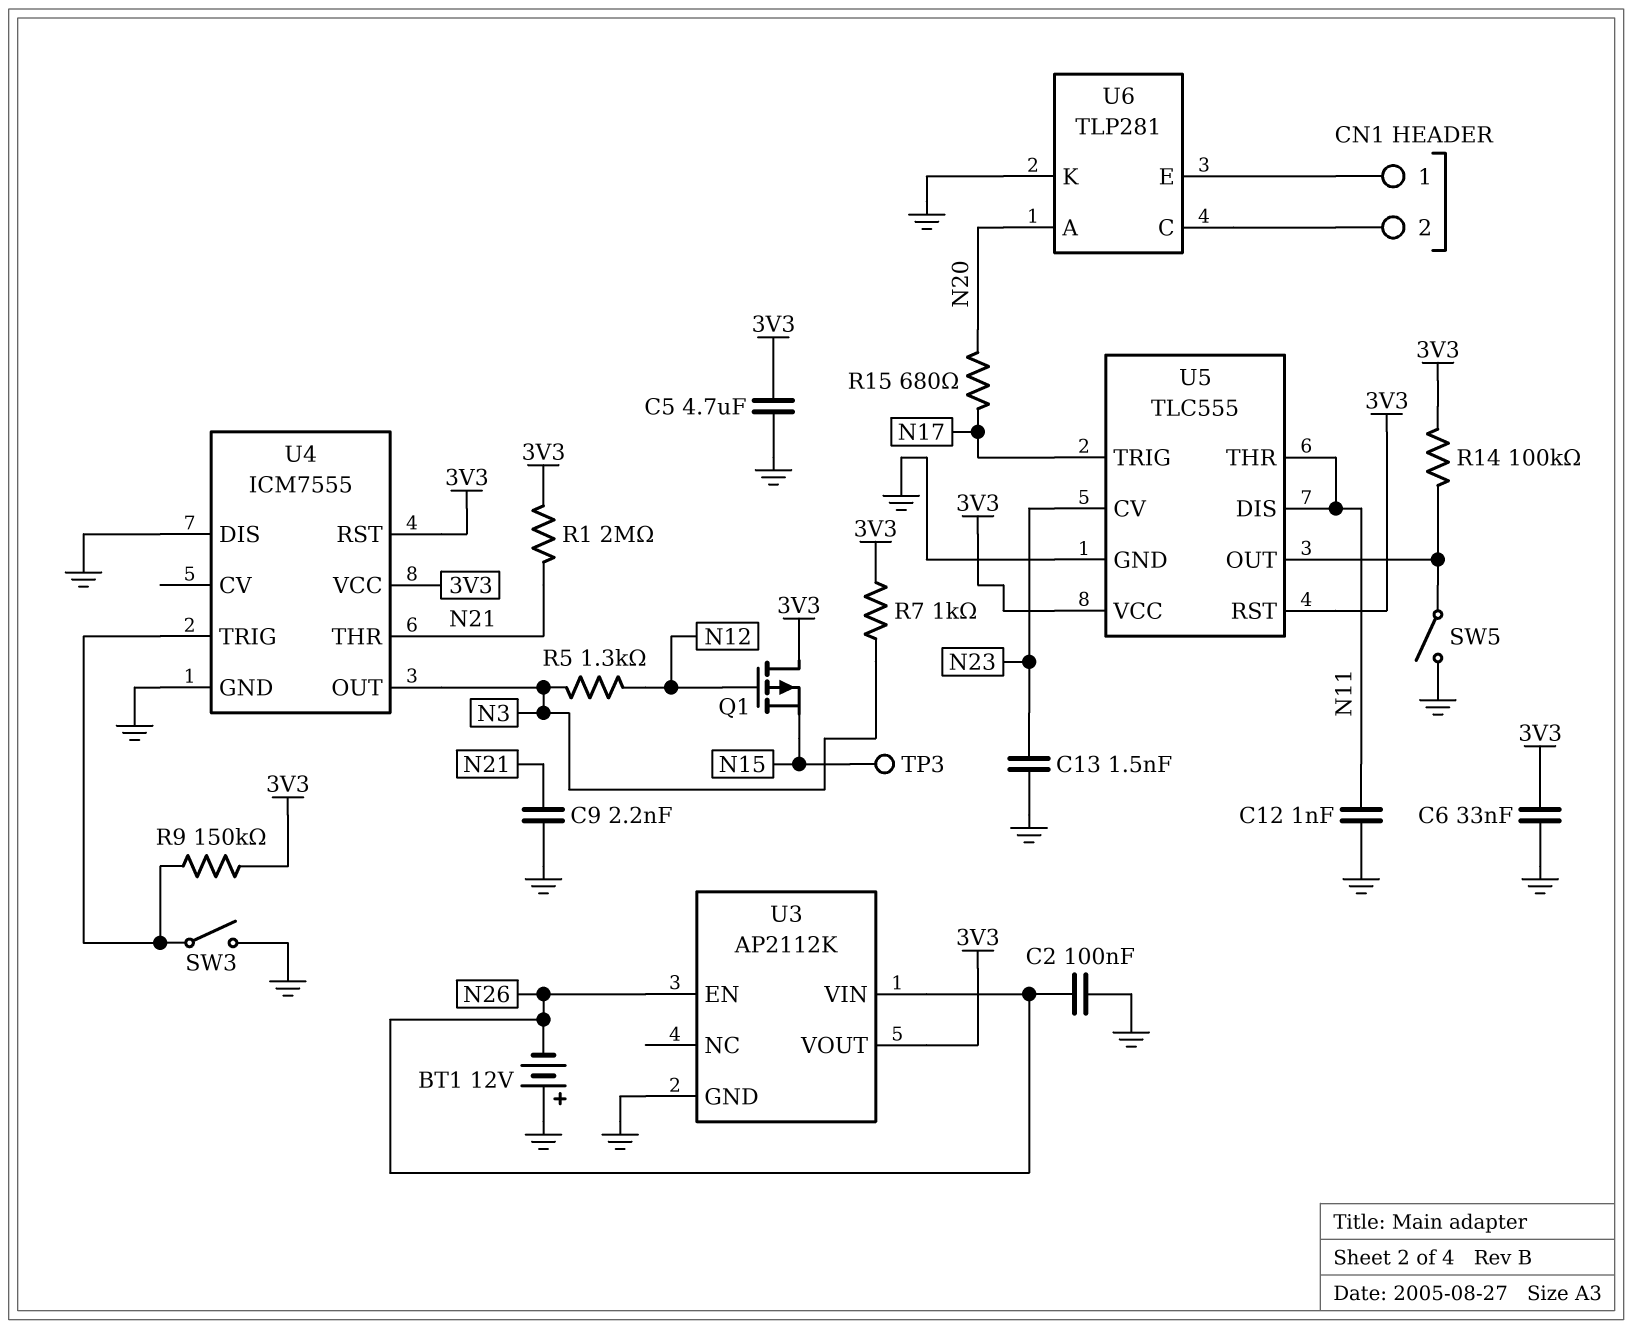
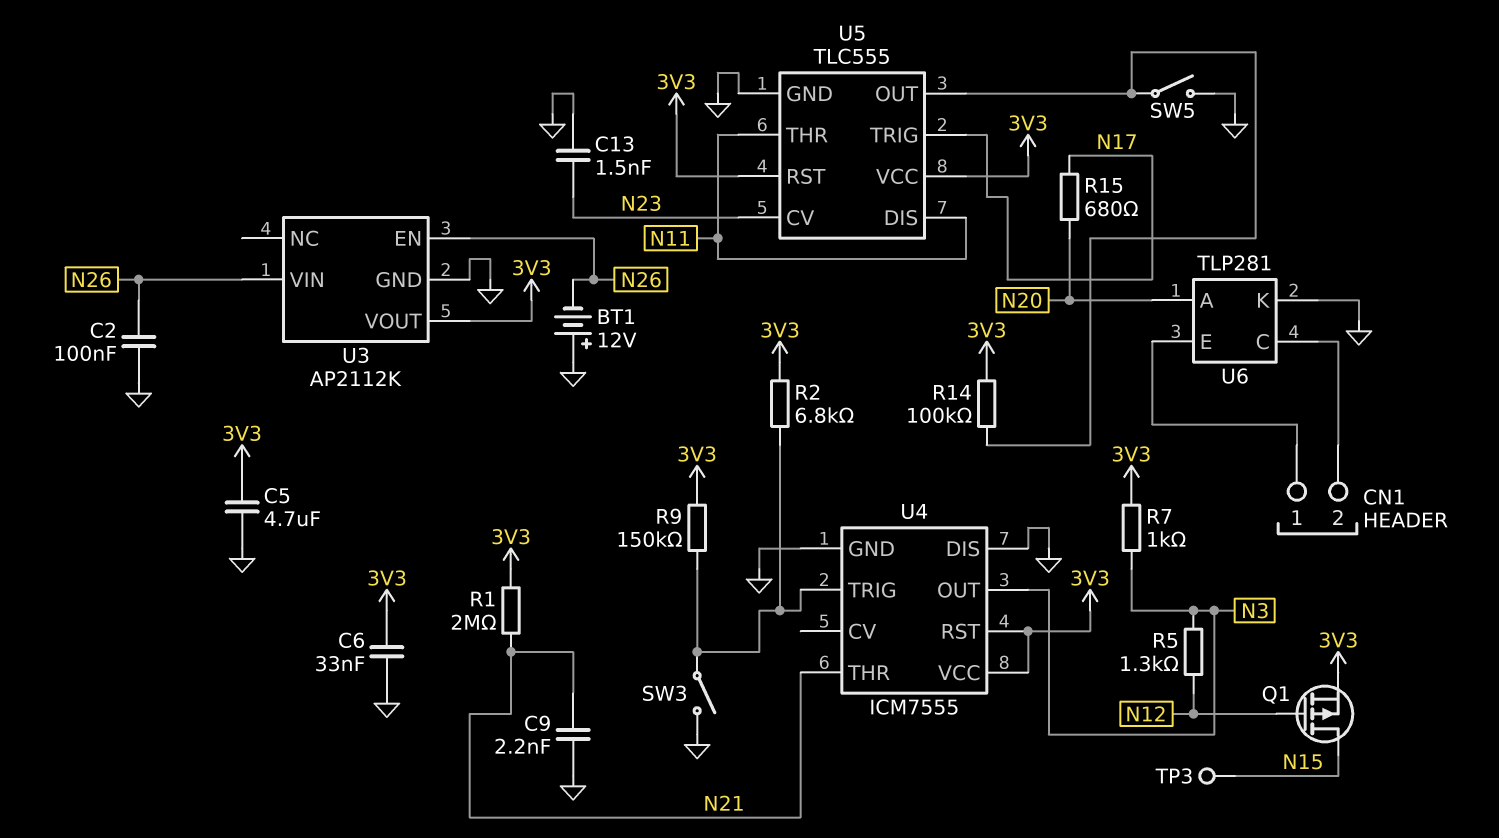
C12: 1nF (GND, N11) -> none
Q1: PMOS (G N12, D 3V3, S N15) -> PMOS (G N12, D N15, S 3V3)
R2: none -> 6.8k (3V3, U4/TRIG)

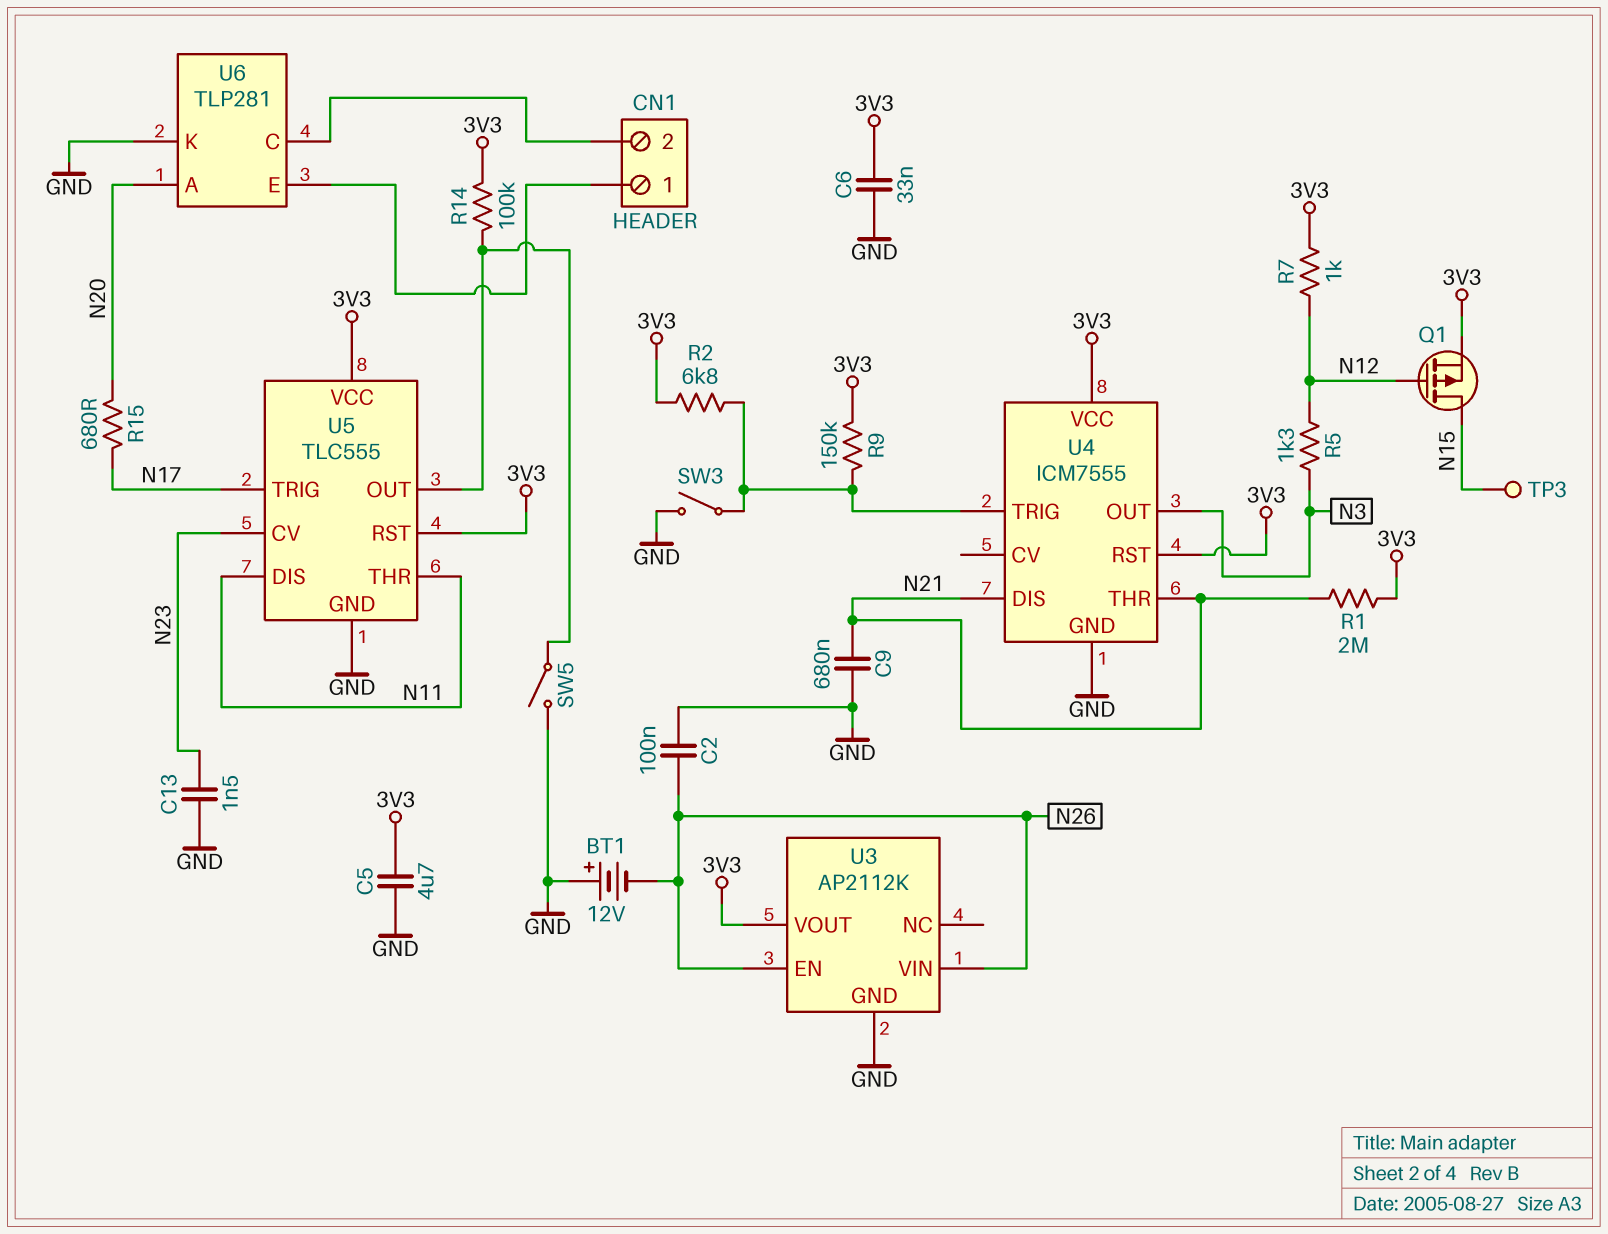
C9: 2.2nF (GND, N21) -> 680nF (GND, N21)
R7: 1k (3V3, N3) -> 1k (3V3, N12)
U4 pin DIS: GND -> N21

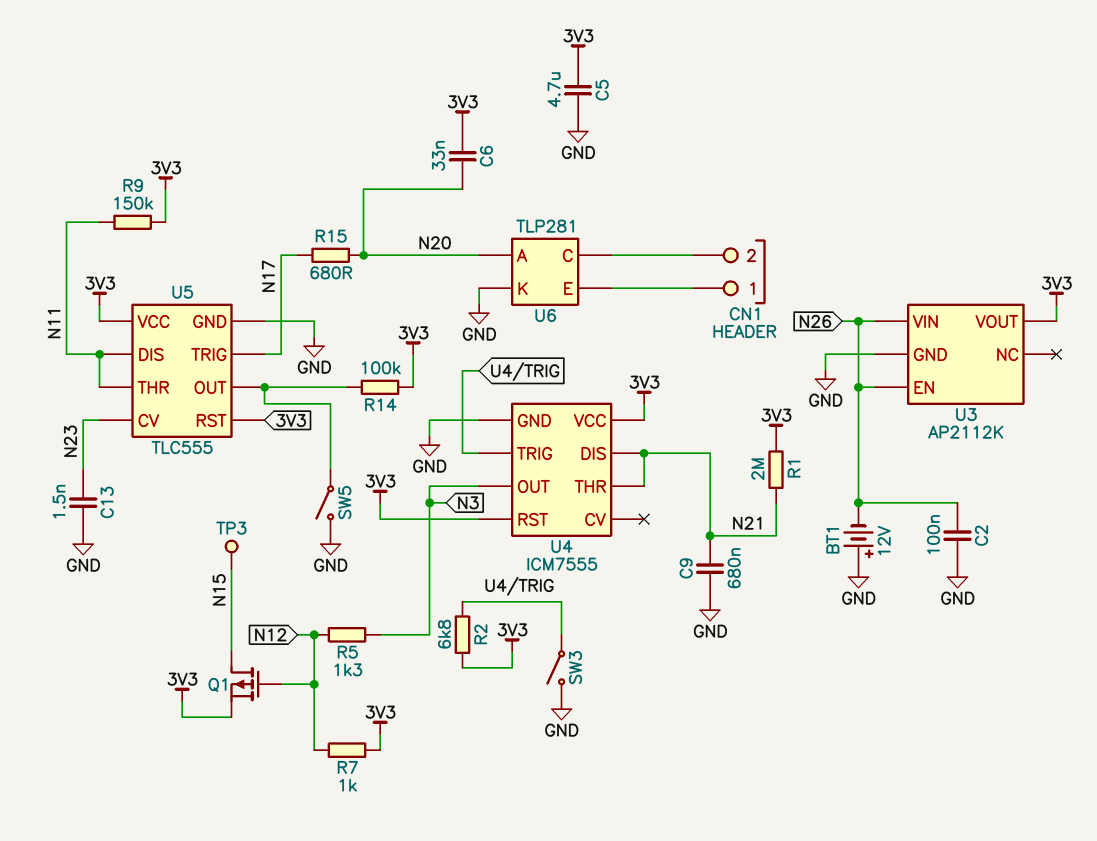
C6: 33nF (3V3, GND) -> 33nF (3V3, N20)
R9: 150k (3V3, U4/TRIG) -> 150k (3V3, N11)

